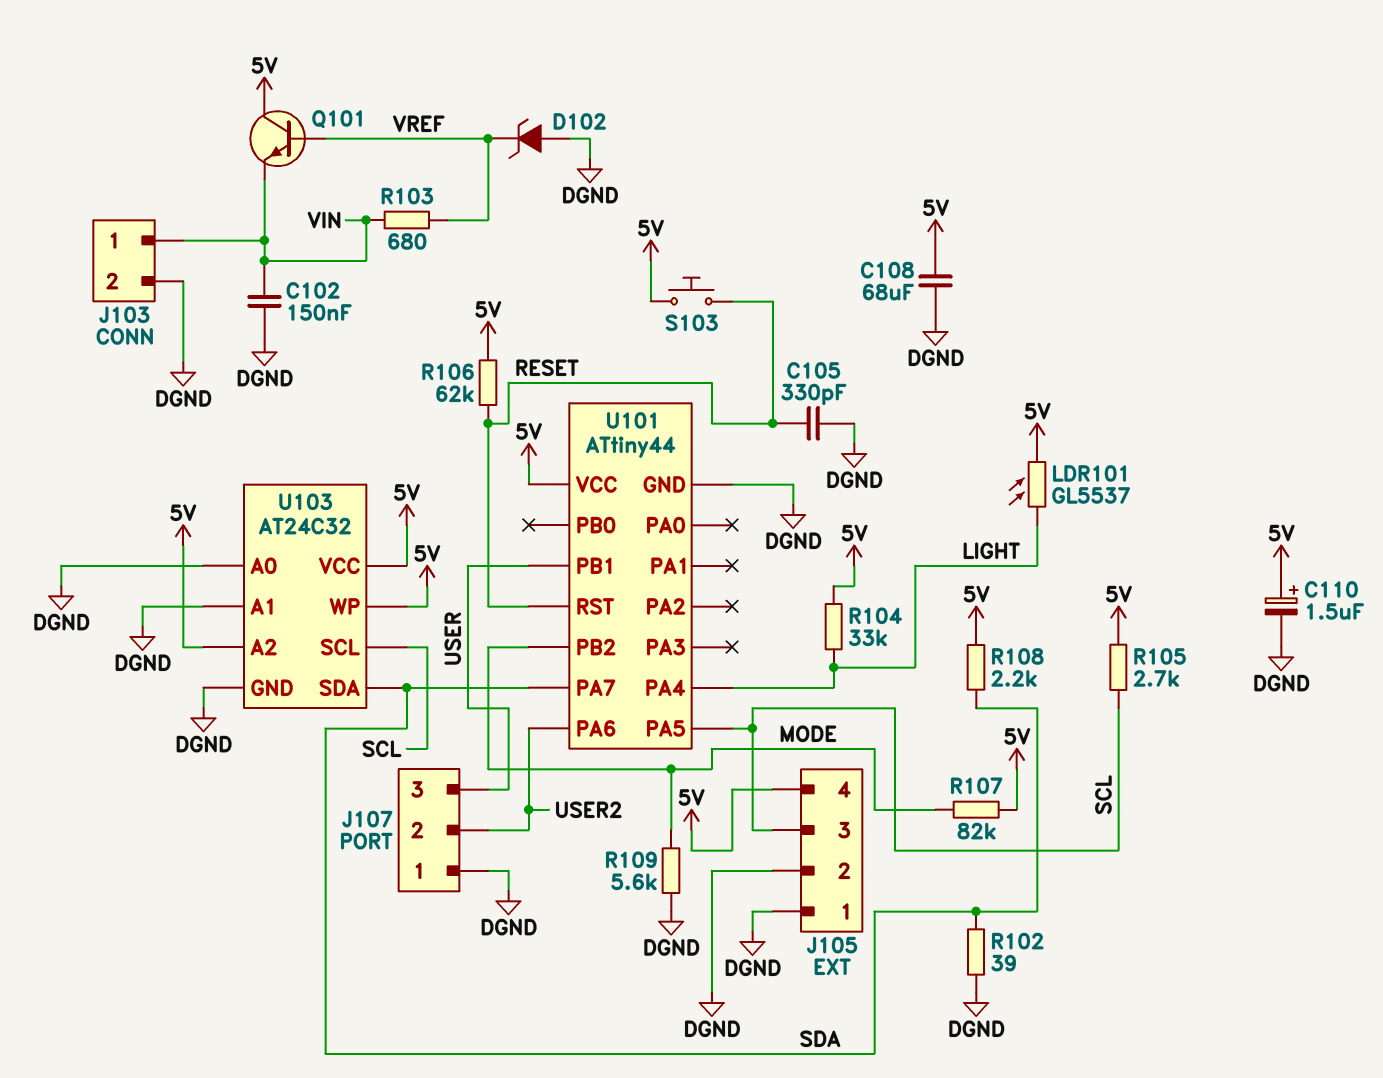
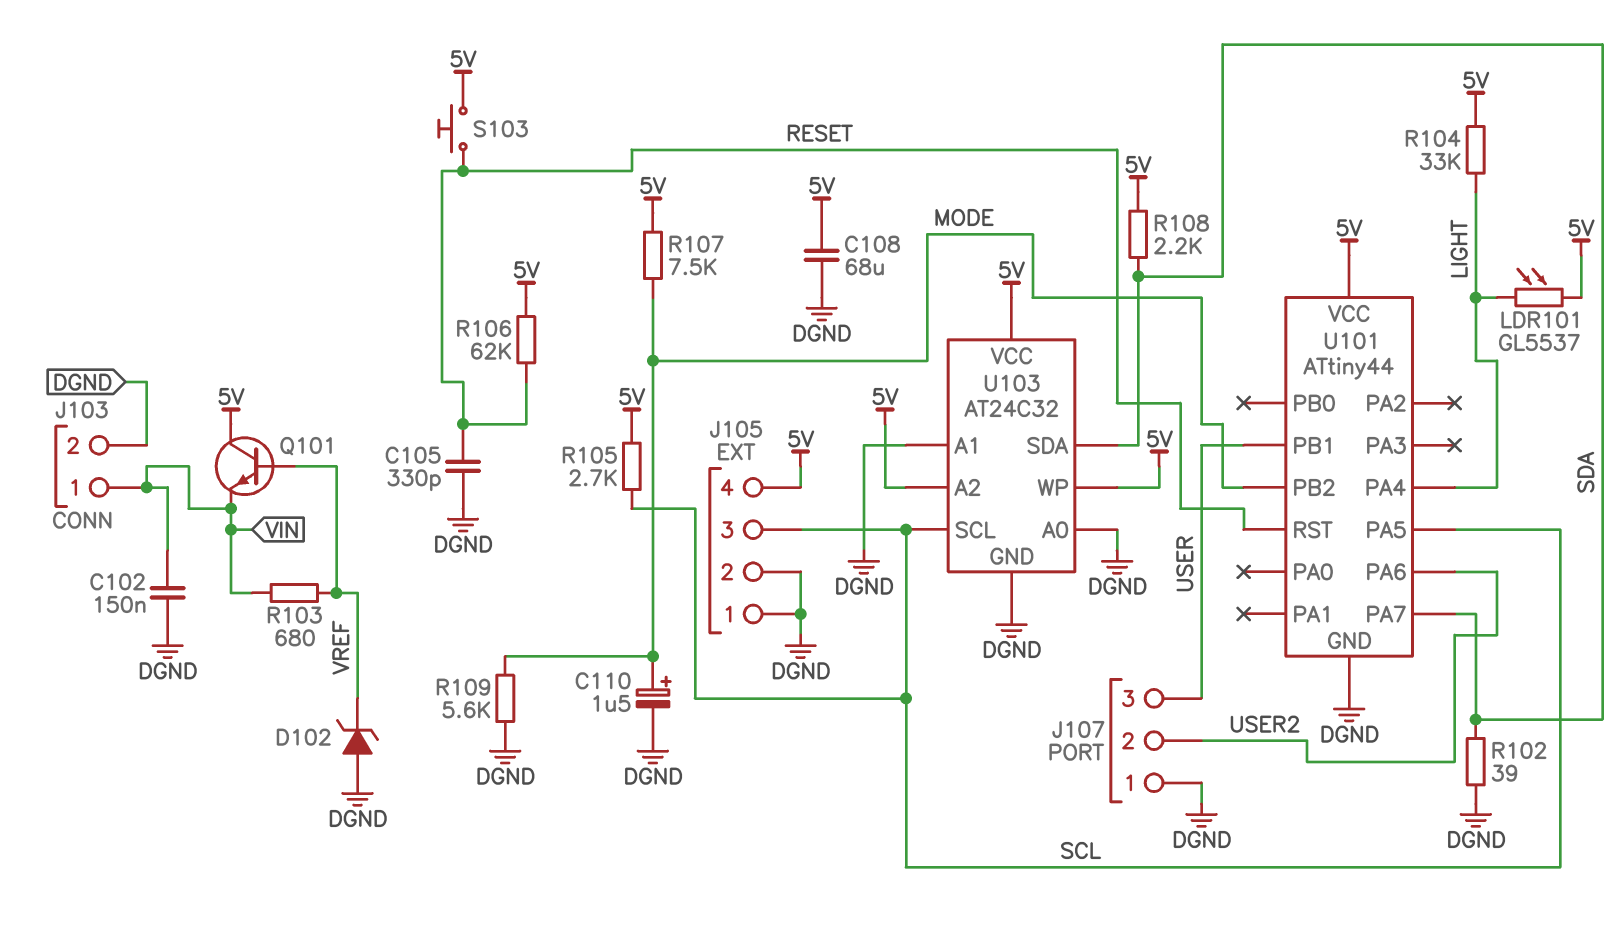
C110: 1.5uF (plus 5V, minus DGND) -> 1.5uF (plus MODE, minus DGND)
R107: 82k (5V, MODE) -> 7.5k (5V, MODE)

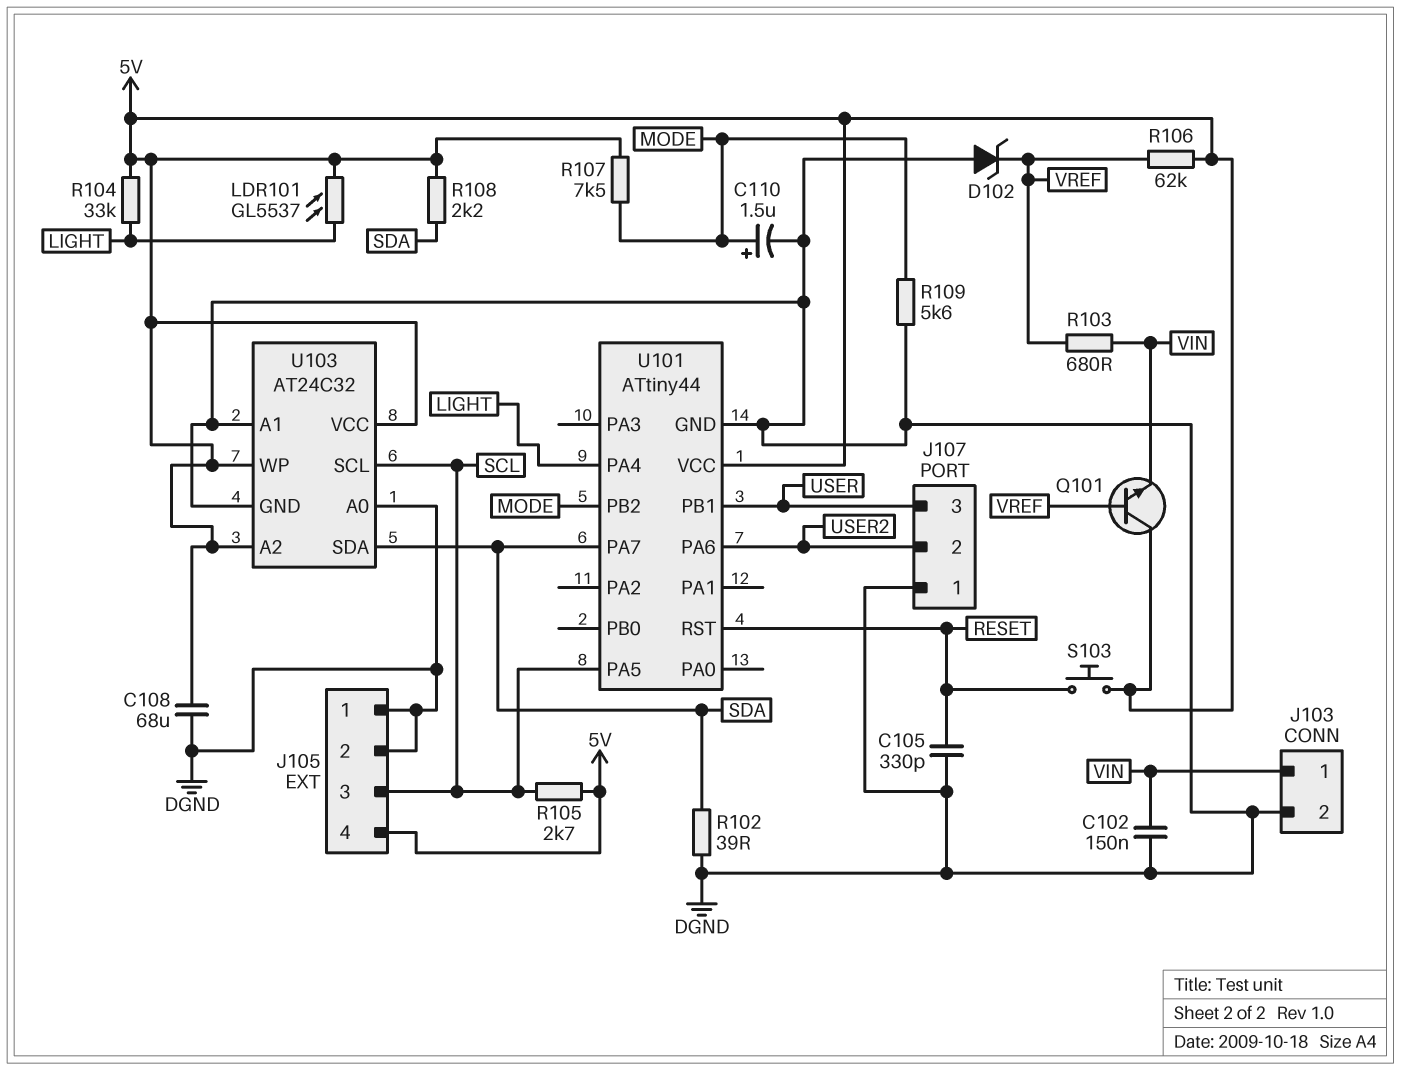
R106: 62k (5V, RESET) -> 62k (5V, VREF)

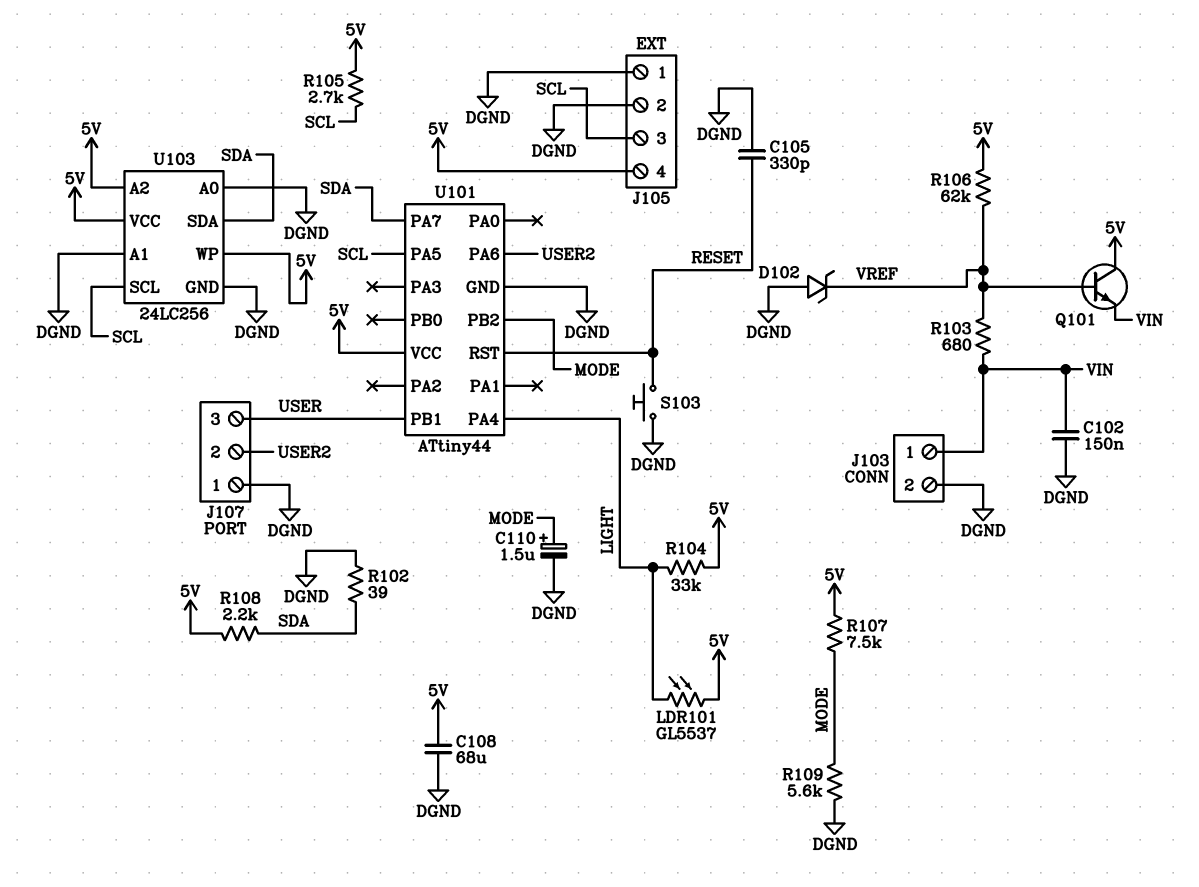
S103: button (5V, RESET) -> button (DGND, RESET)
U103: AT24C32 -> 24LC256

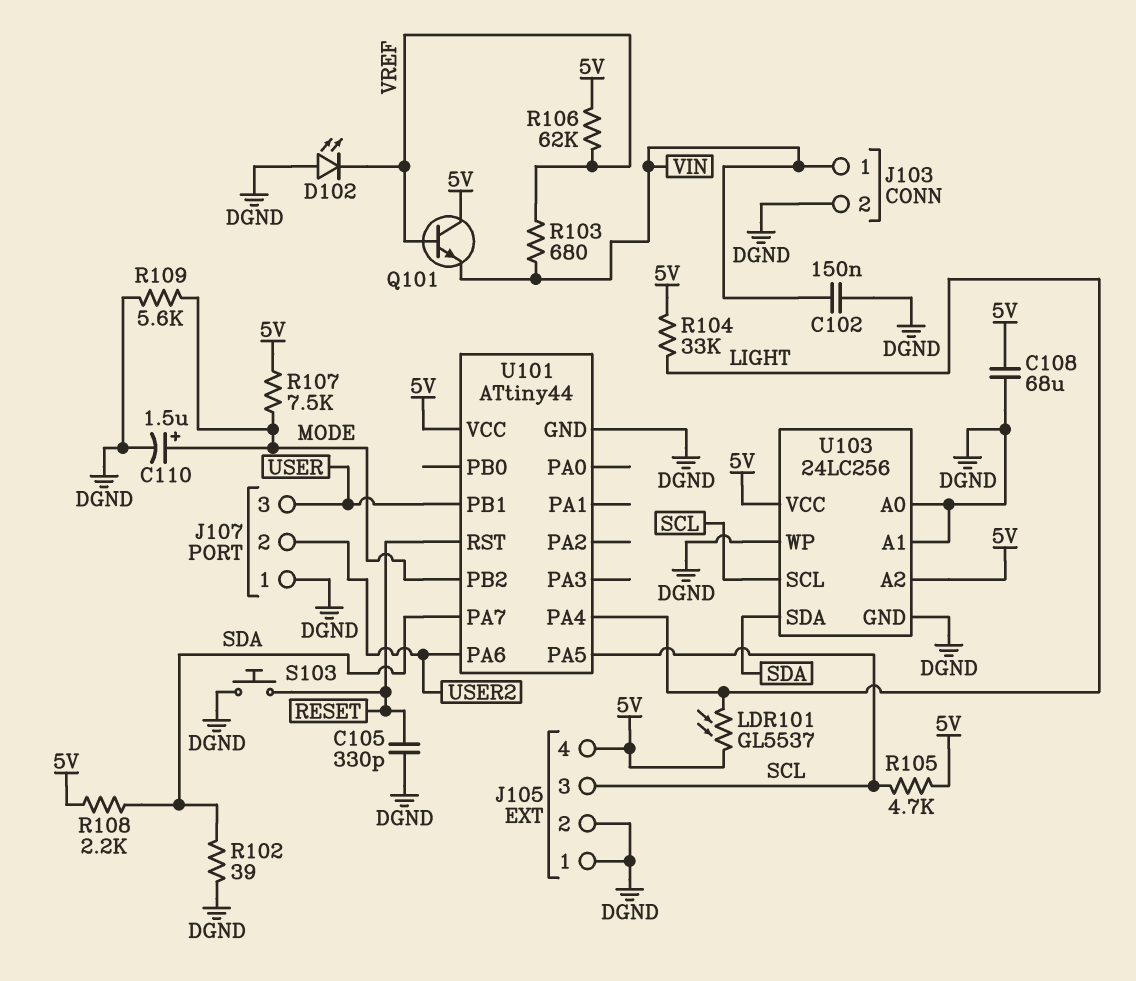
D102: zener (A DGND, K VREF) -> LED (A DGND, K VREF)
R105: 2.7k (5V, SCL) -> 4.7k (5V, SCL)
U103 pin WP: 5V -> DGND

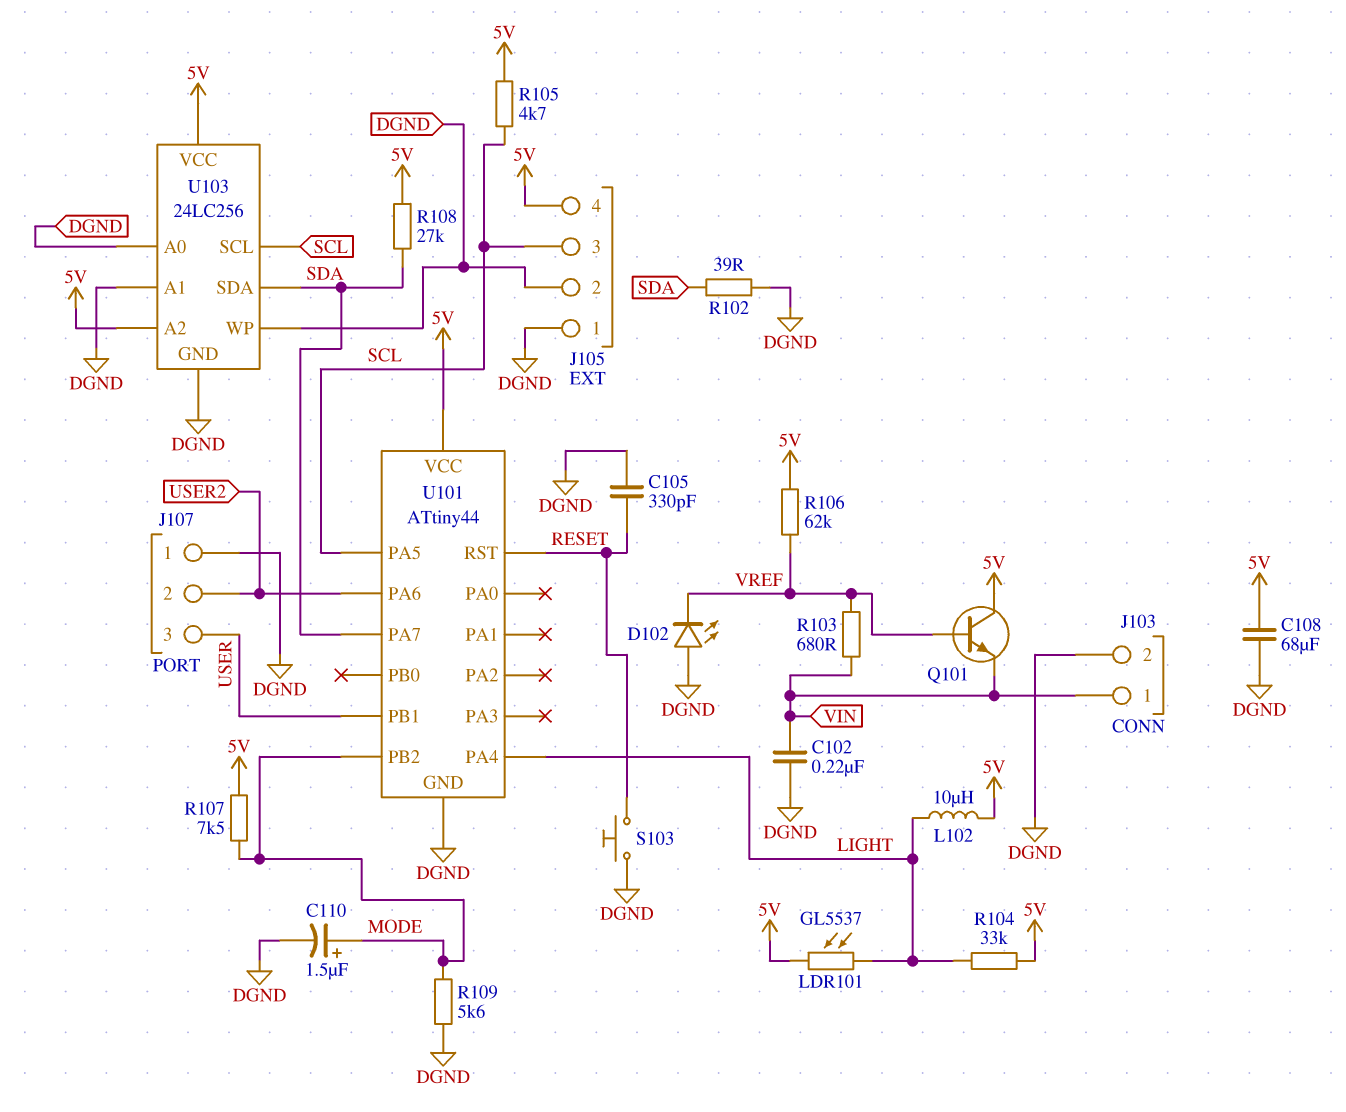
C102: 150nF (DGND, VIN) -> 220nF (DGND, VIN)
L102: none -> 10uH (5V, LIGHT)
R108: 2.2k (5V, SDA) -> 27k (5V, SDA)

